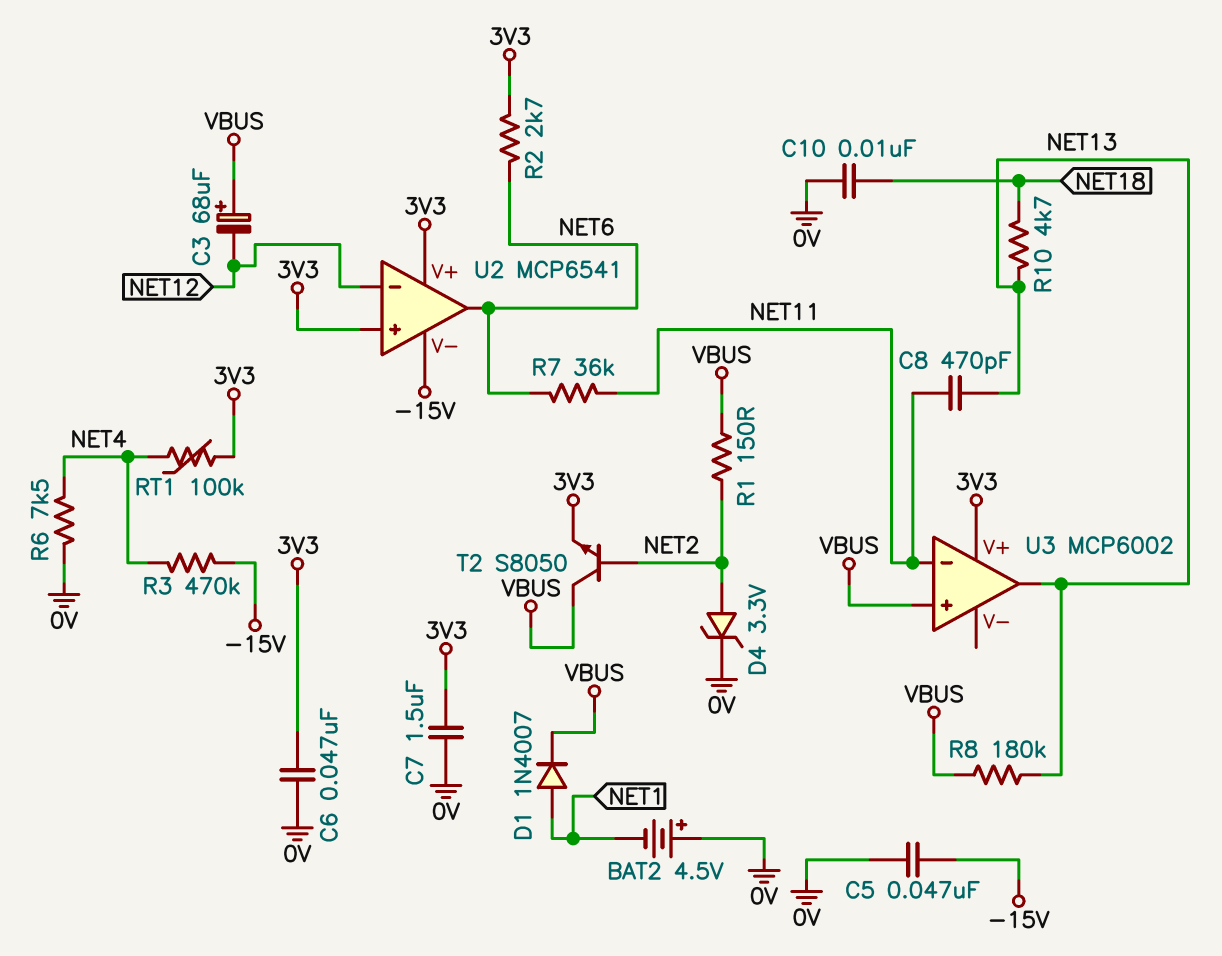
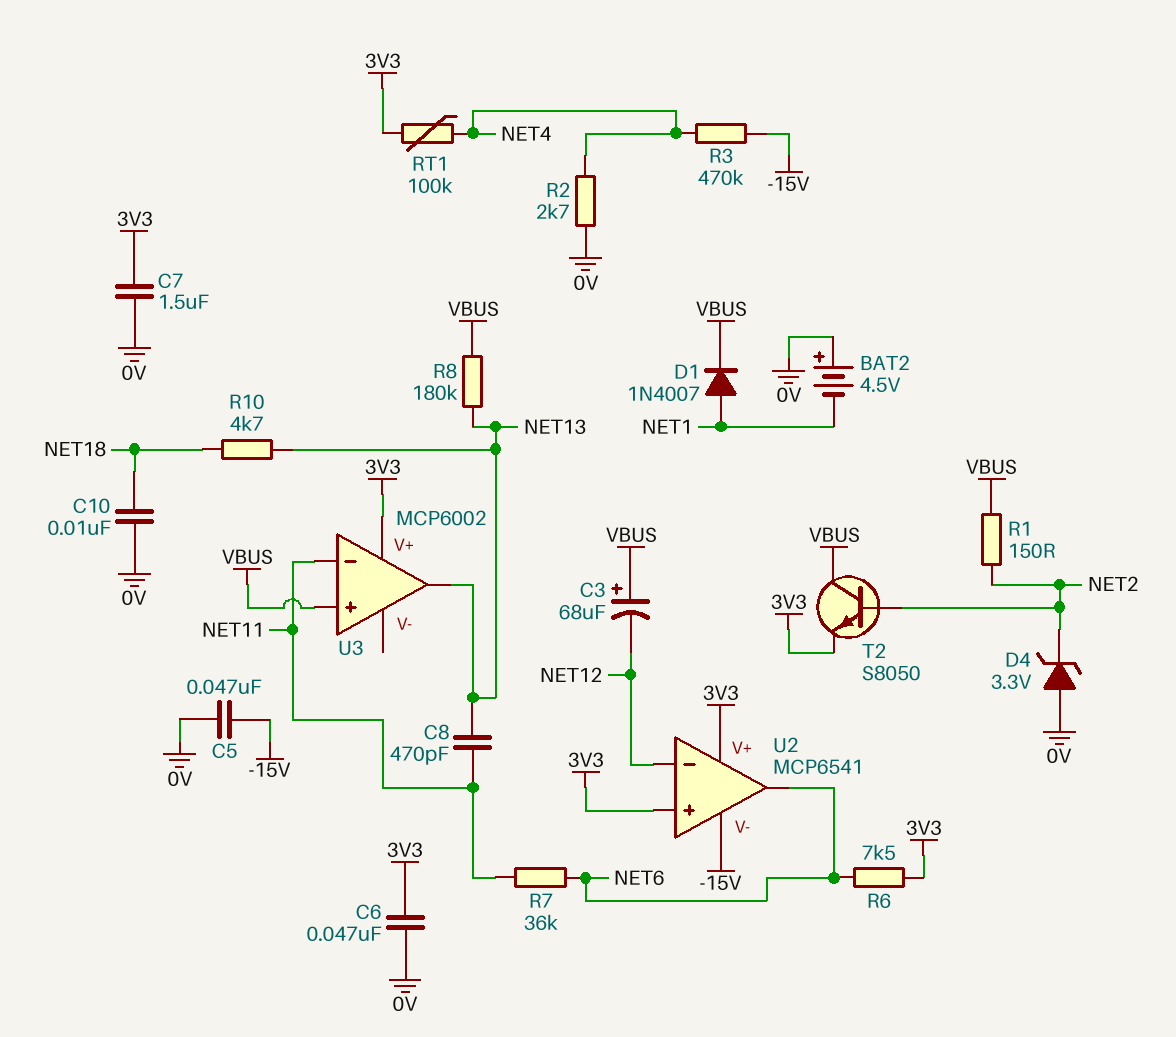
D4: zener 3.3V (A NET2, K 0V) -> zener 3.3V (A 0V, K NET2)
R2: 2.7k (3V3, NET6) -> 2.7k (0V, NET4)
R6: 7.5k (0V, NET4) -> 7.5k (3V3, NET6)

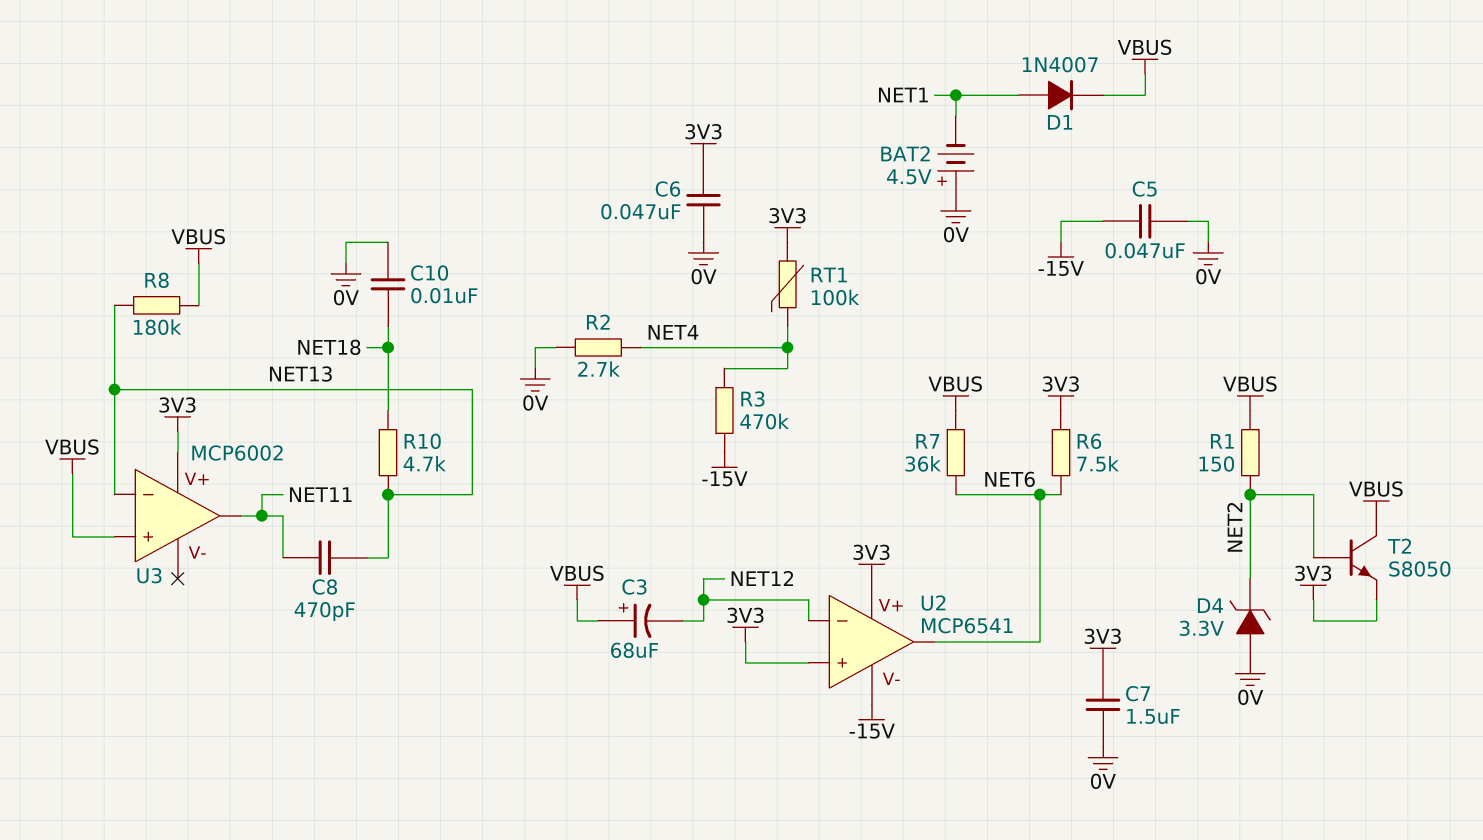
R7: 36k (NET6, NET11) -> 36k (NET6, VBUS)
U3 pin in-: NET11 -> NET13
U3 pin out: NET13 -> NET11

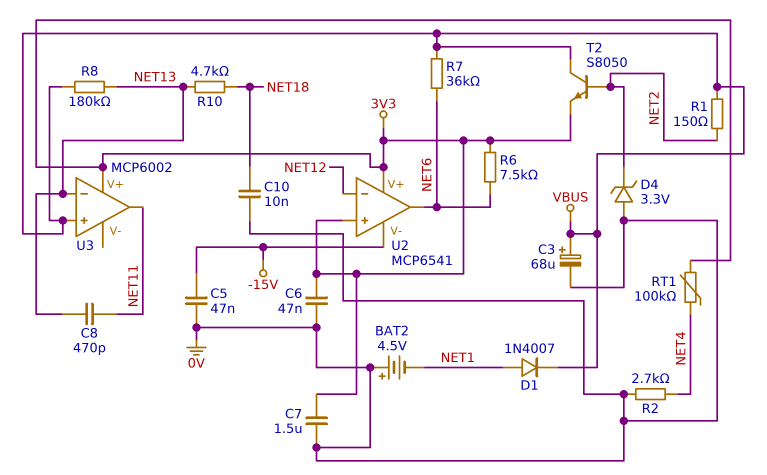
C3: 68uF (plus VBUS, minus NET12) -> 68uF (plus VBUS, minus 0V)
R3: 470k (-15V, NET4) -> none

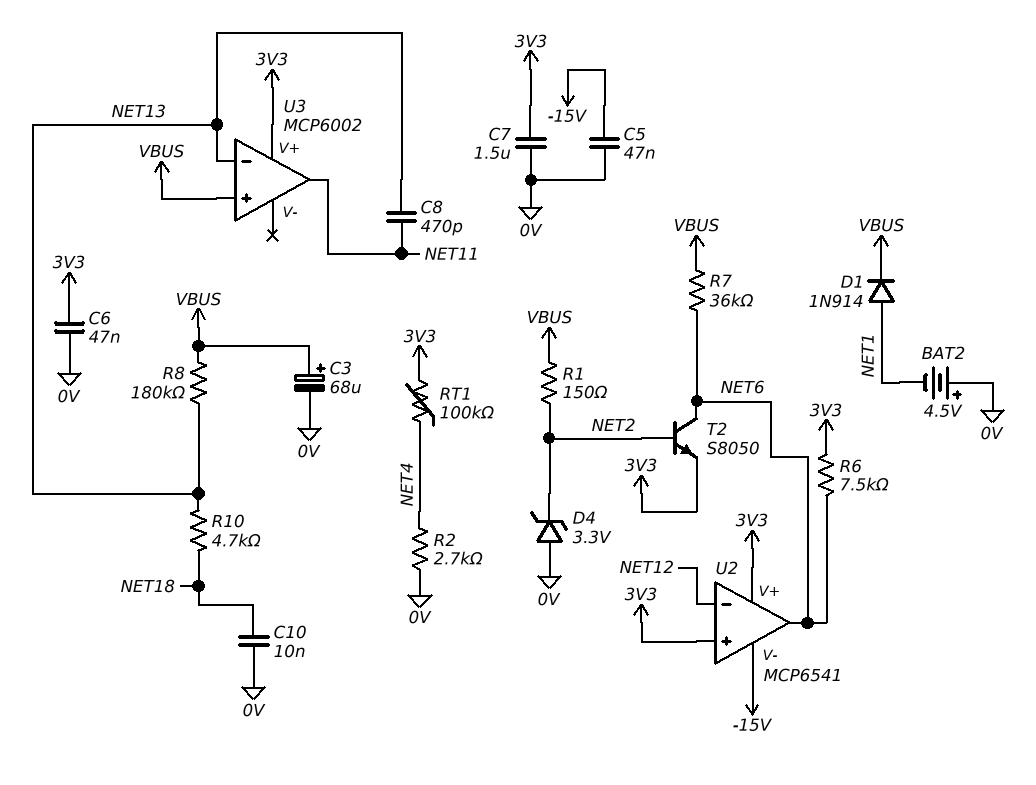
D1: diode 1N4007 (A NET1, K VBUS) -> diode 1N914 (A NET1, K VBUS)
T2: NPN S8050 (B NET2, C VBUS, E 3V3) -> NPN S8050 (B NET2, C NET6, E 3V3)

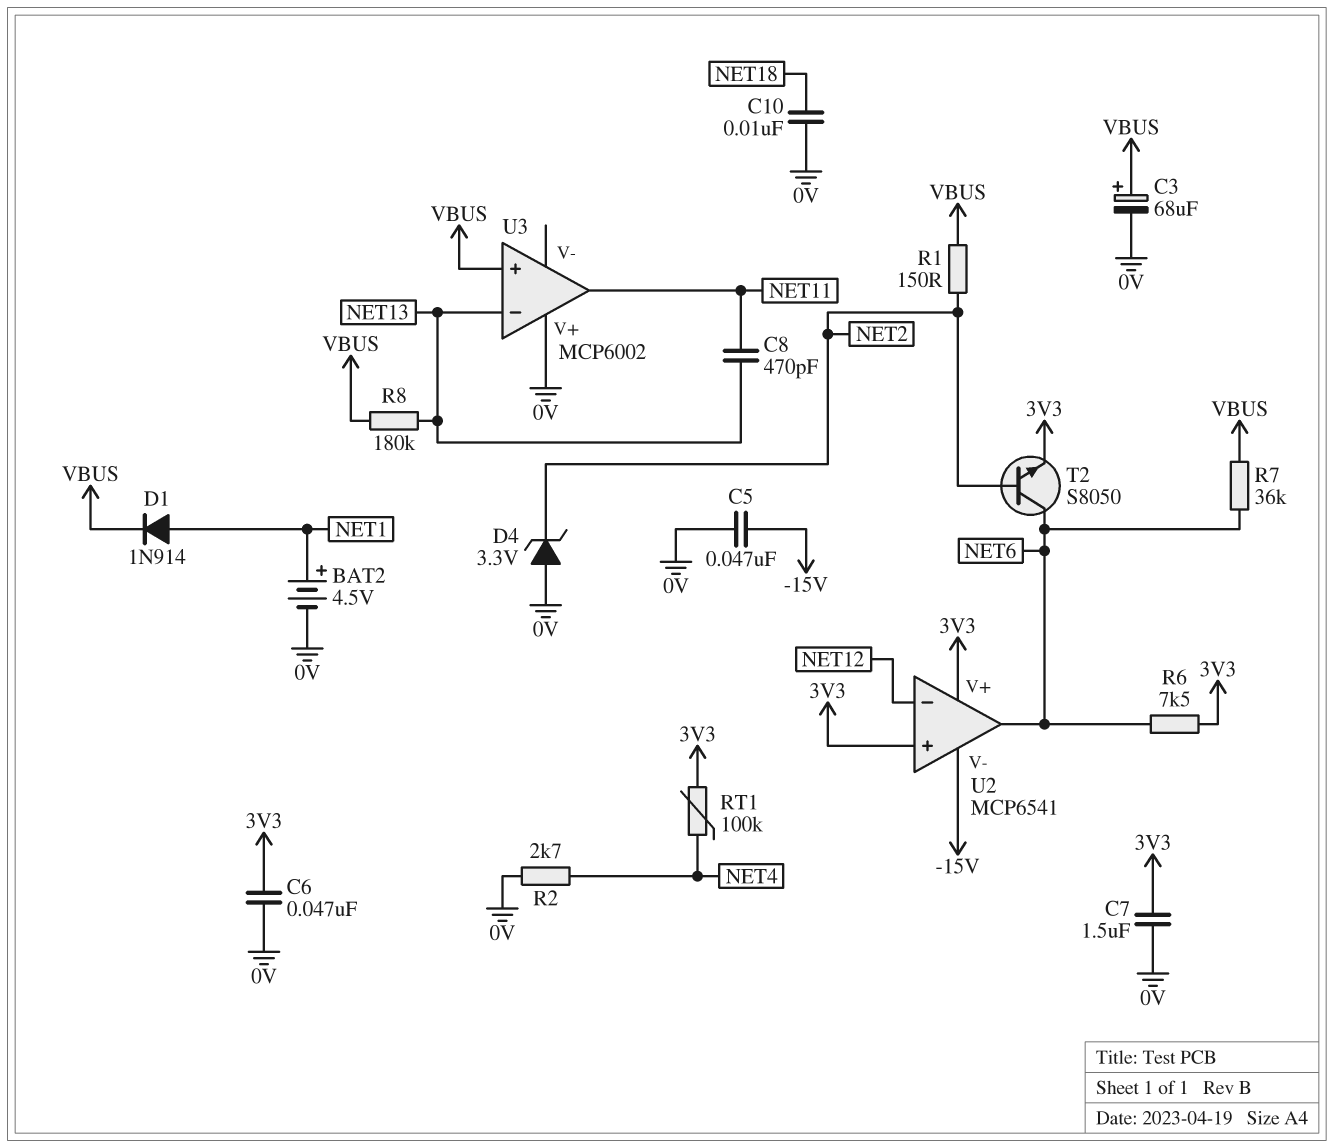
BAT2: 4.5V (plus 0V, minus NET1) -> 4.5V (plus NET1, minus 0V)
R10: 4.7k (NET13, NET18) -> none
U3 pin V+: 3V3 -> 0V

